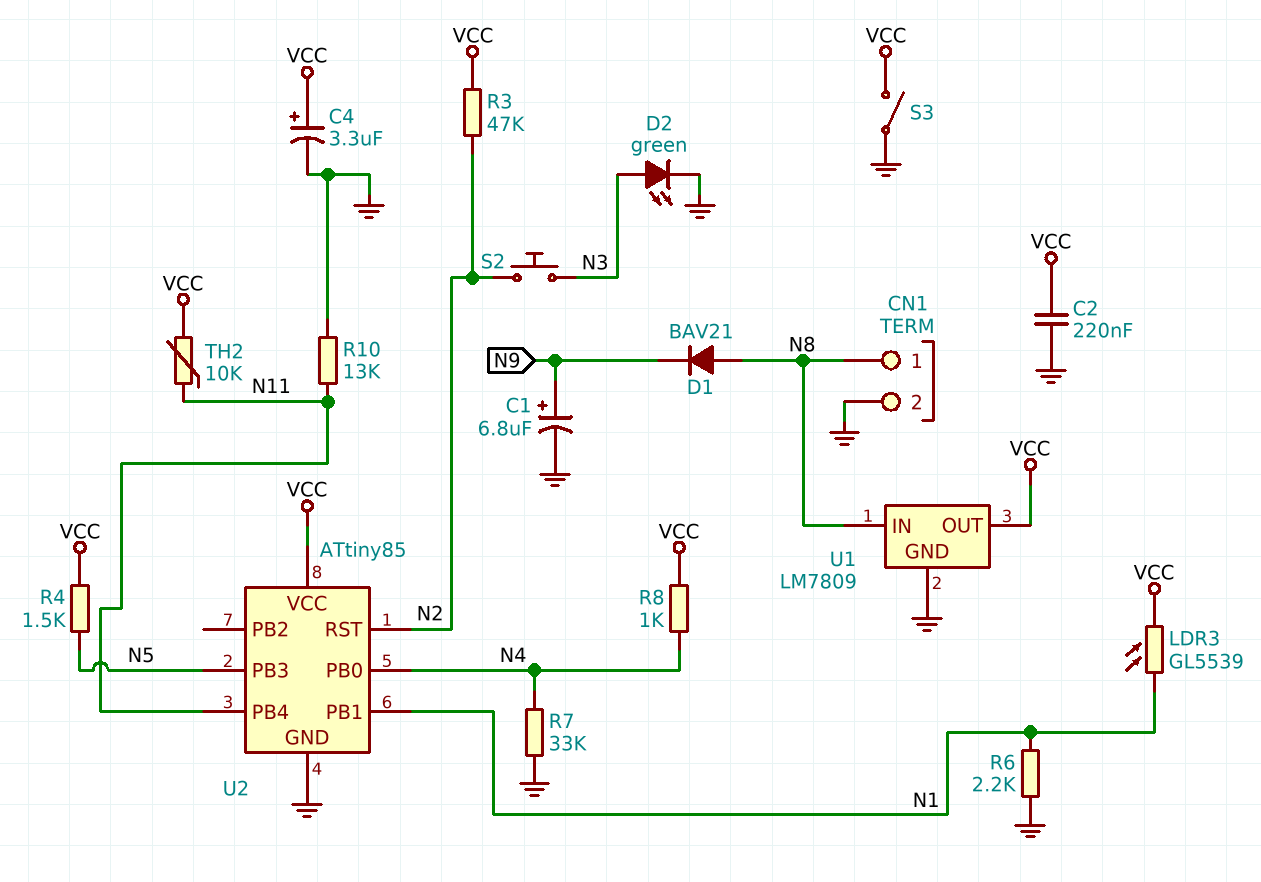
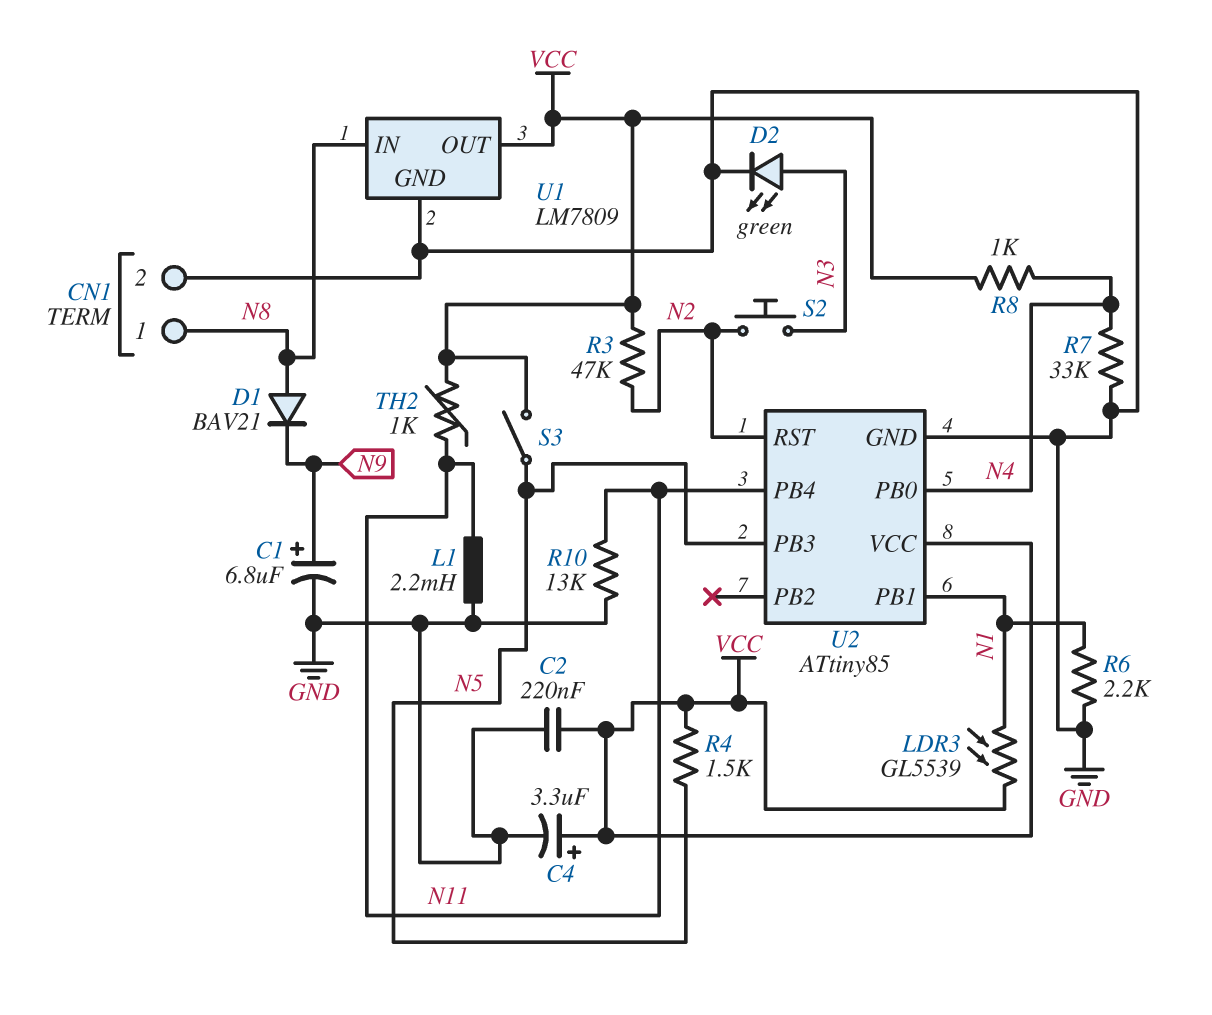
L1: none -> 2.2mH (GND, N11)
S3: switch (GND, VCC) -> switch (N5, VCC)
TH2: 10k (N11, VCC) -> 1k (N11, VCC)

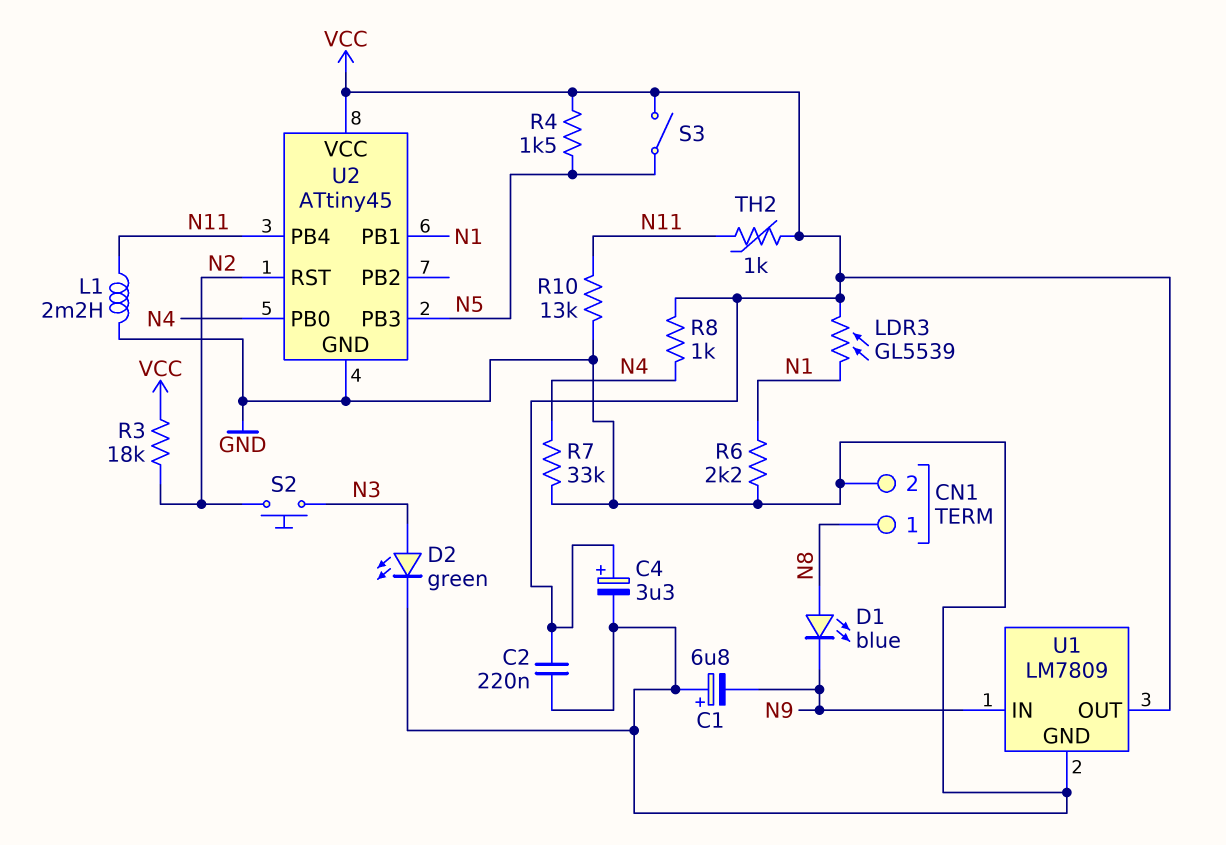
C1: 6.8uF (plus N9, minus GND) -> 6.8uF (plus GND, minus N9)
D1: diode BAV21 (A N8, K N9) -> LED blue (A N8, K N9)
R3: 47k (N2, VCC) -> 18k (N2, VCC)
U1 pin IN: N8 -> N9
U2: ATtiny85 -> ATtiny45

